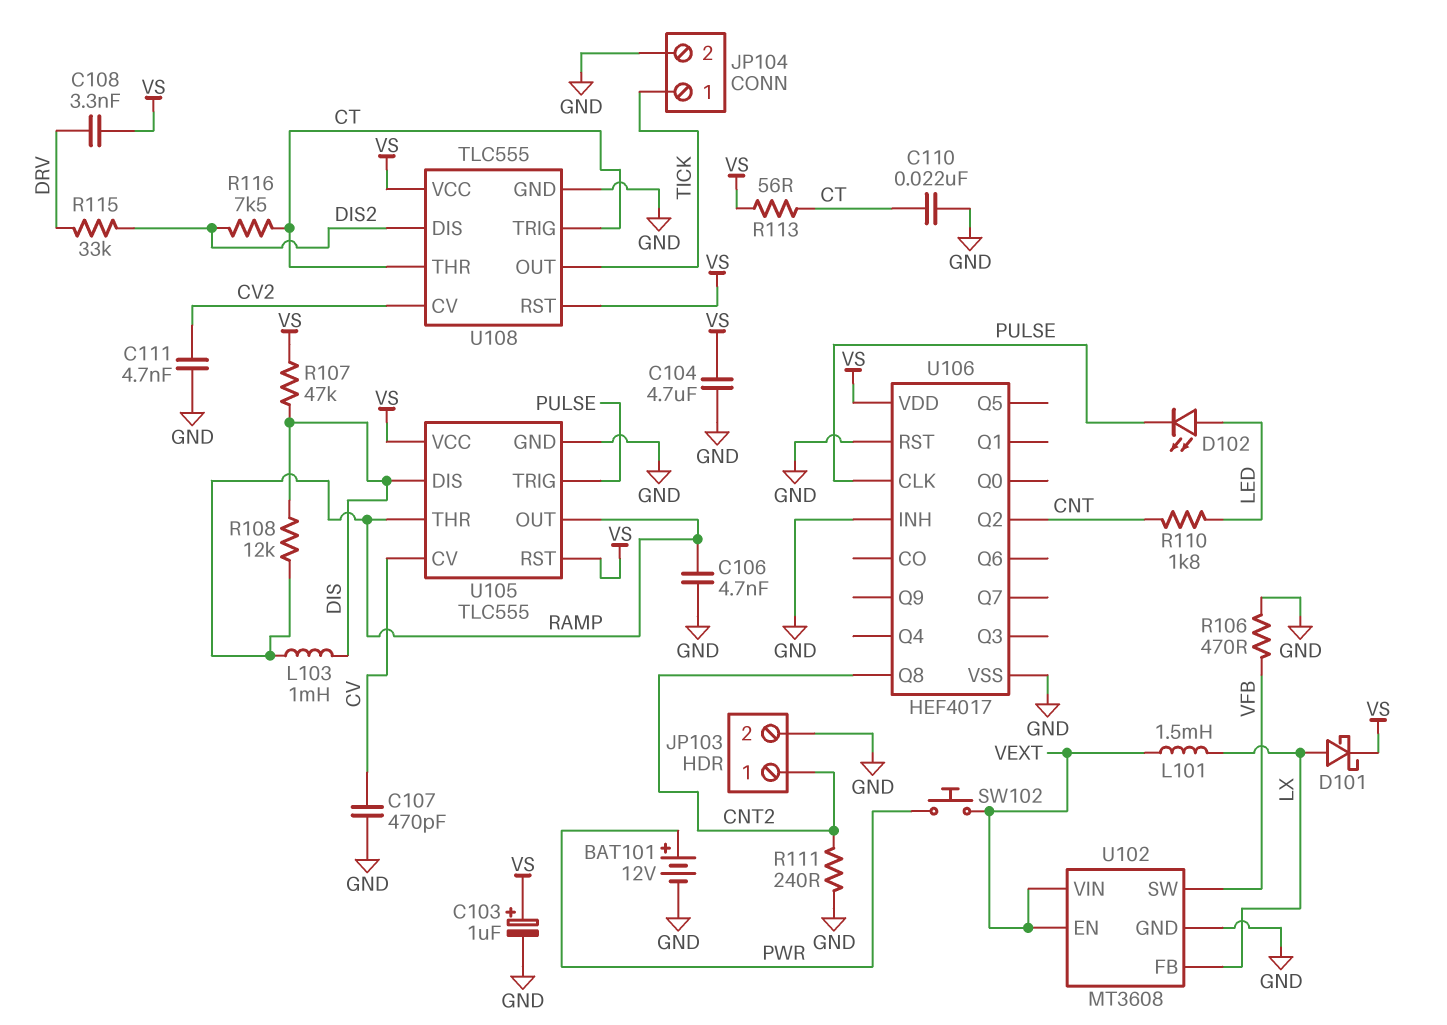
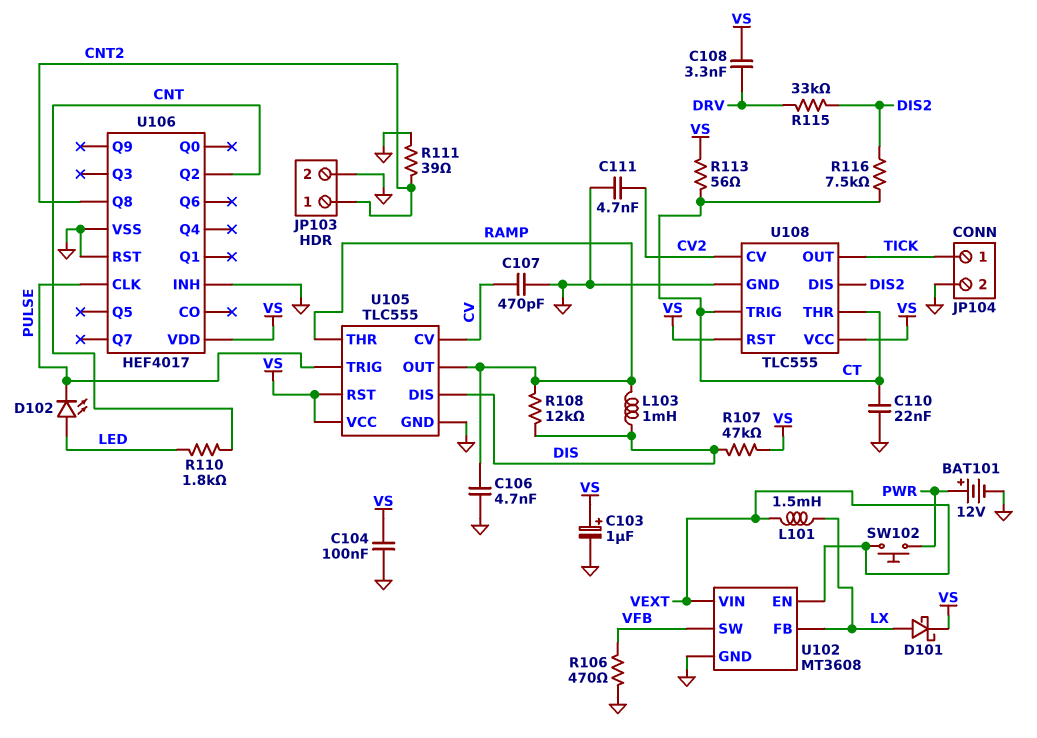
C104: 4.7uF (GND, VS) -> 100nF (GND, VS)
R111: 240 (CNT2, GND) -> 39 (CNT2, GND)

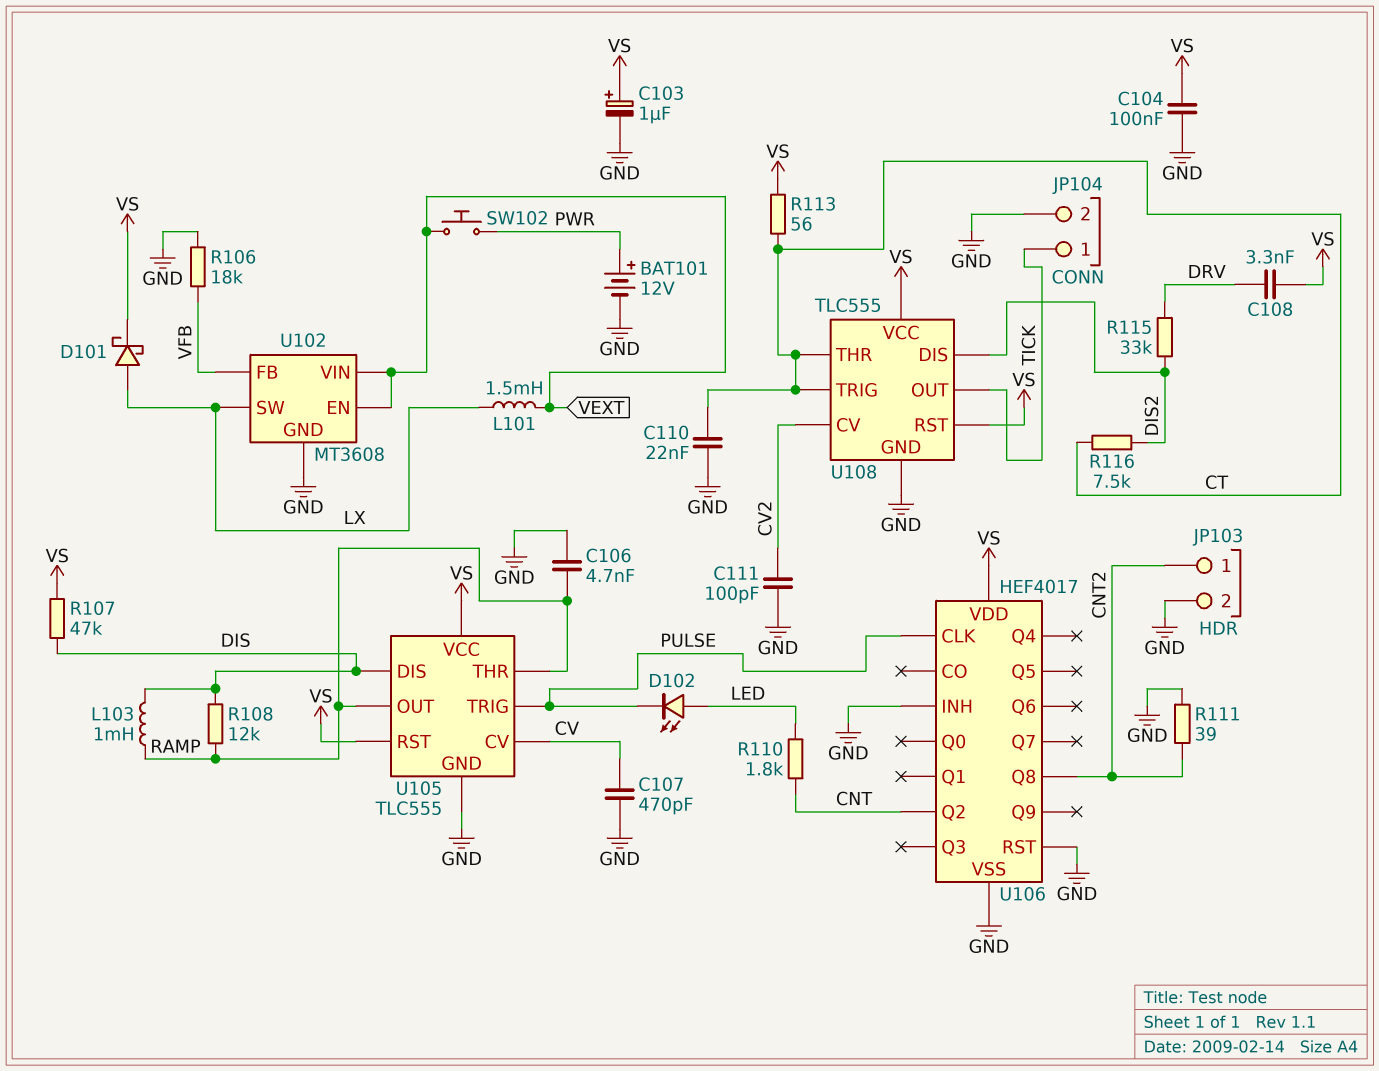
C111: 4.7nF (CV2, GND) -> 100pF (CV2, GND)
R106: 470 (GND, VFB) -> 18k (GND, VFB)
U102 pin FB: LX -> VFB
U102 pin SW: VFB -> LX

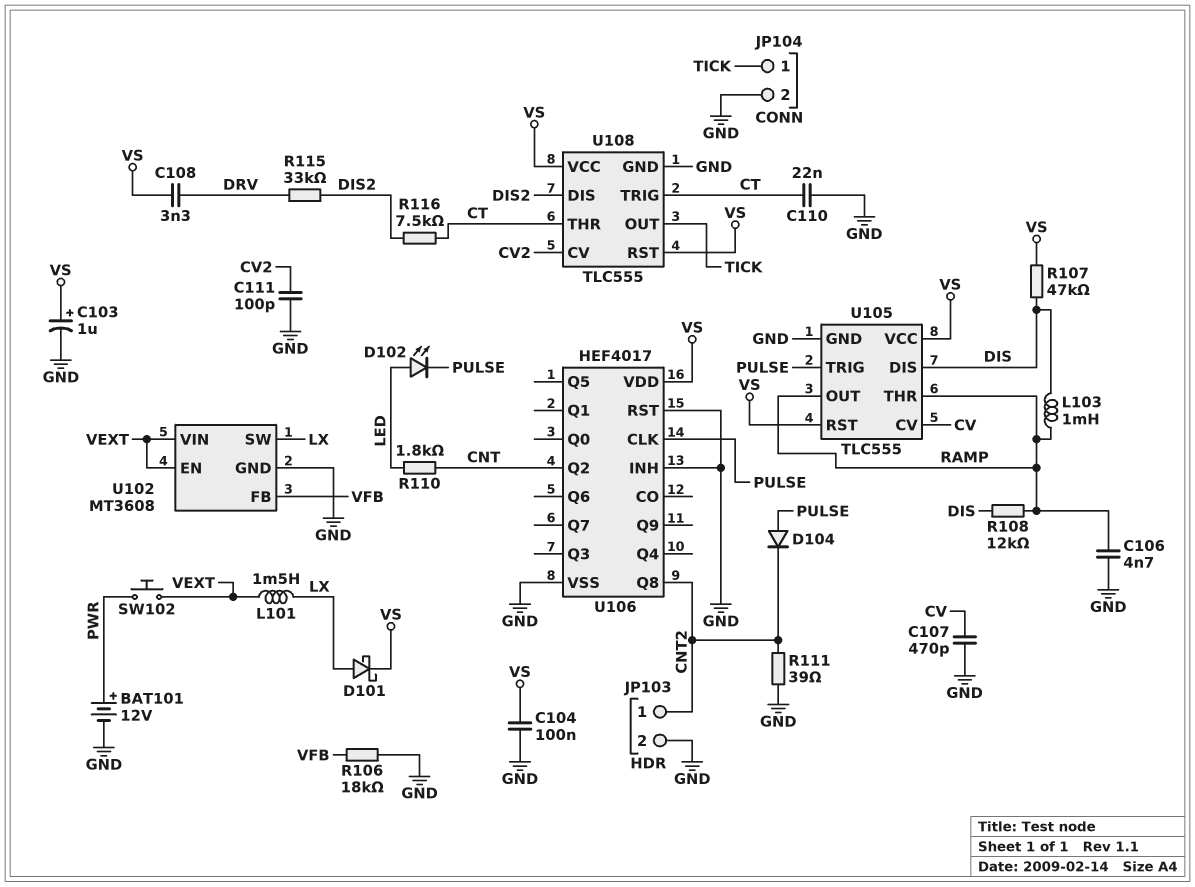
D104: none -> diode (A PULSE, K CNT2)
R113: 56 (CT, VS) -> none

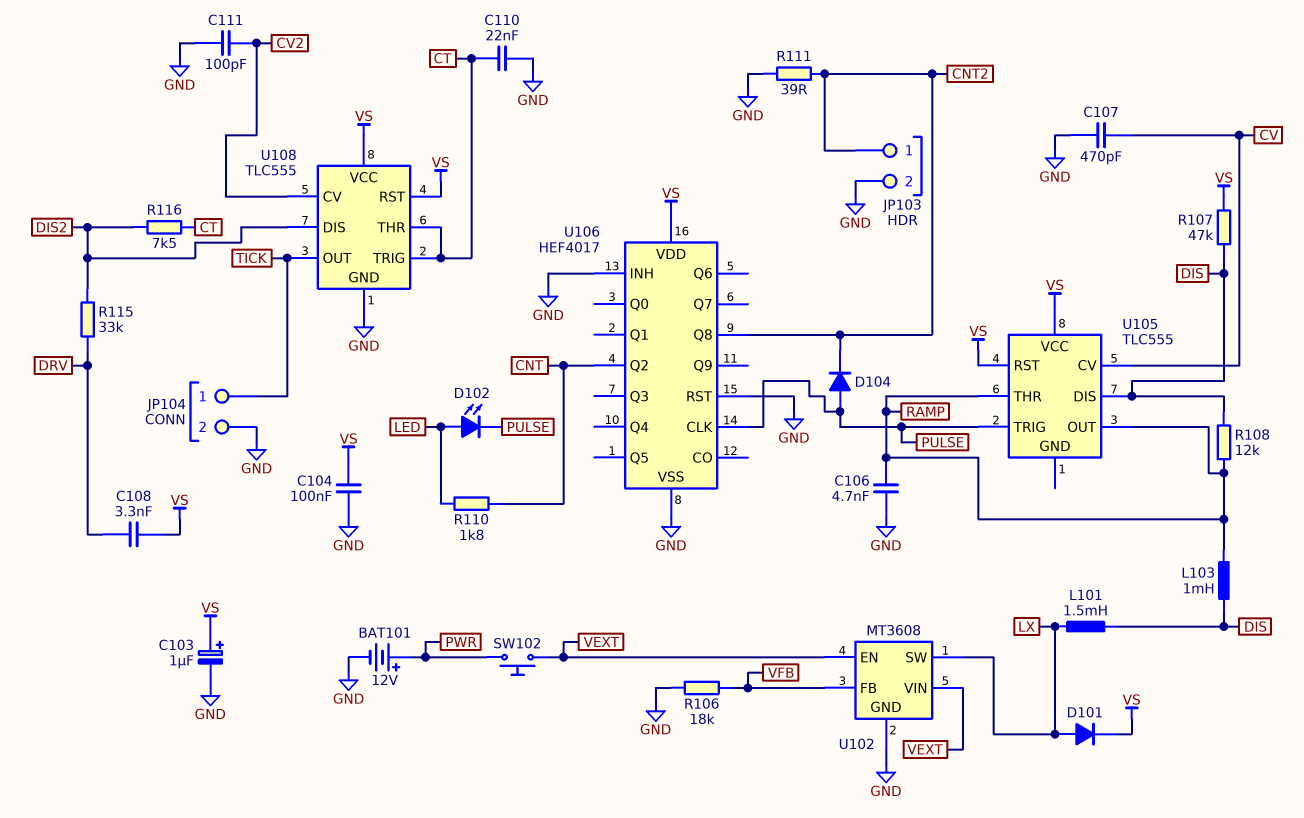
D101: schottky (A LX, K VS) -> diode (A LX, K VS)
L101: 1.5mH (LX, VEXT) -> 1.5mH (DIS, LX)
U105 pin GND: GND -> none

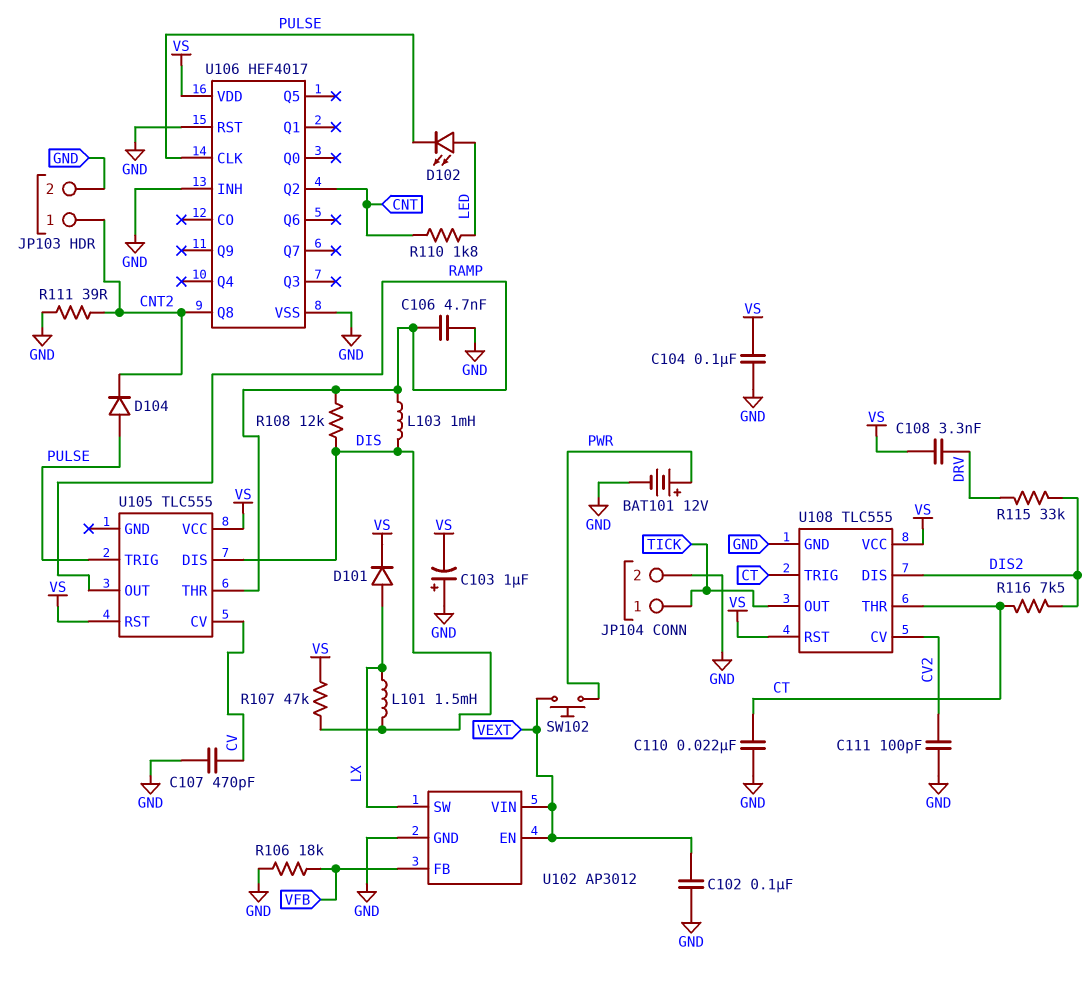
C102: none -> 100nF (GND, VEXT)
C103: 1uF (plus VS, minus GND) -> 1uF (plus GND, minus VS)
U102: MT3608 -> AP3012

